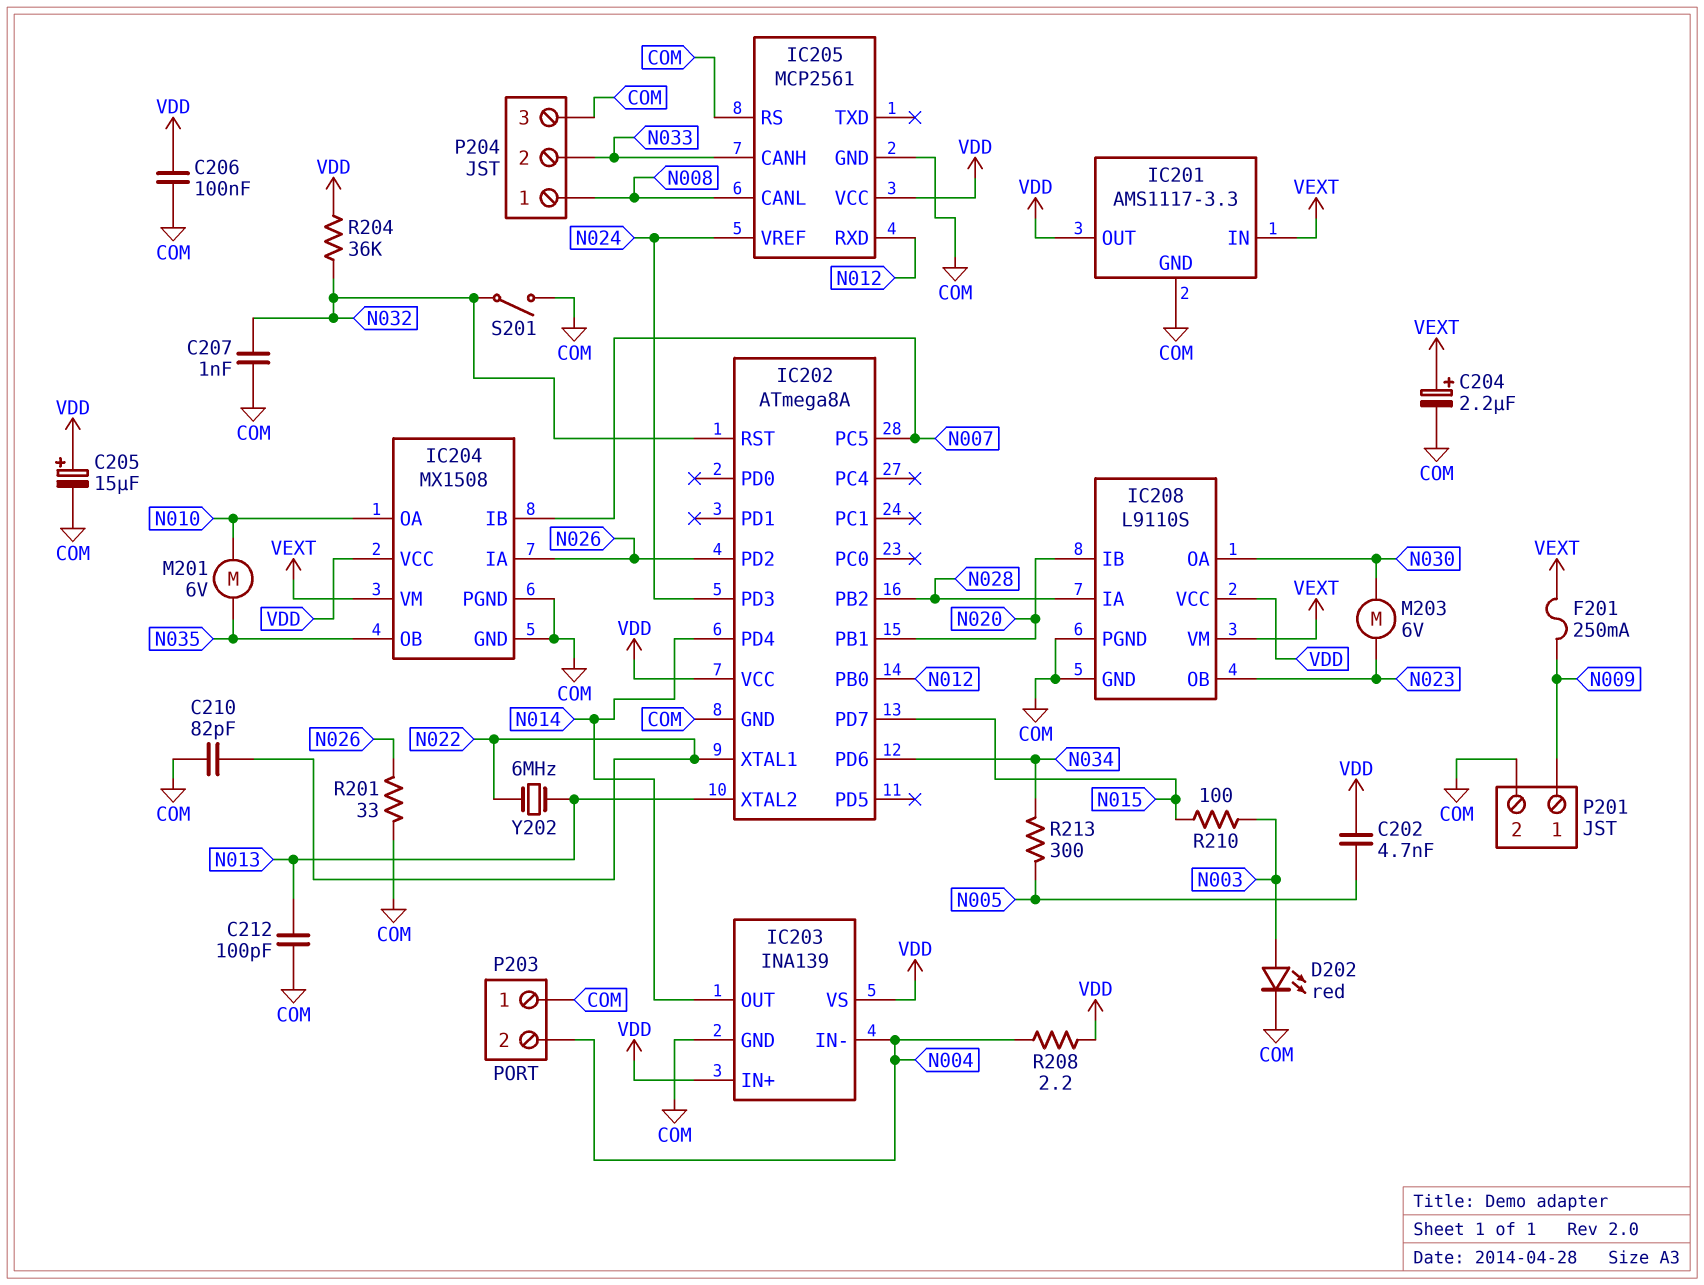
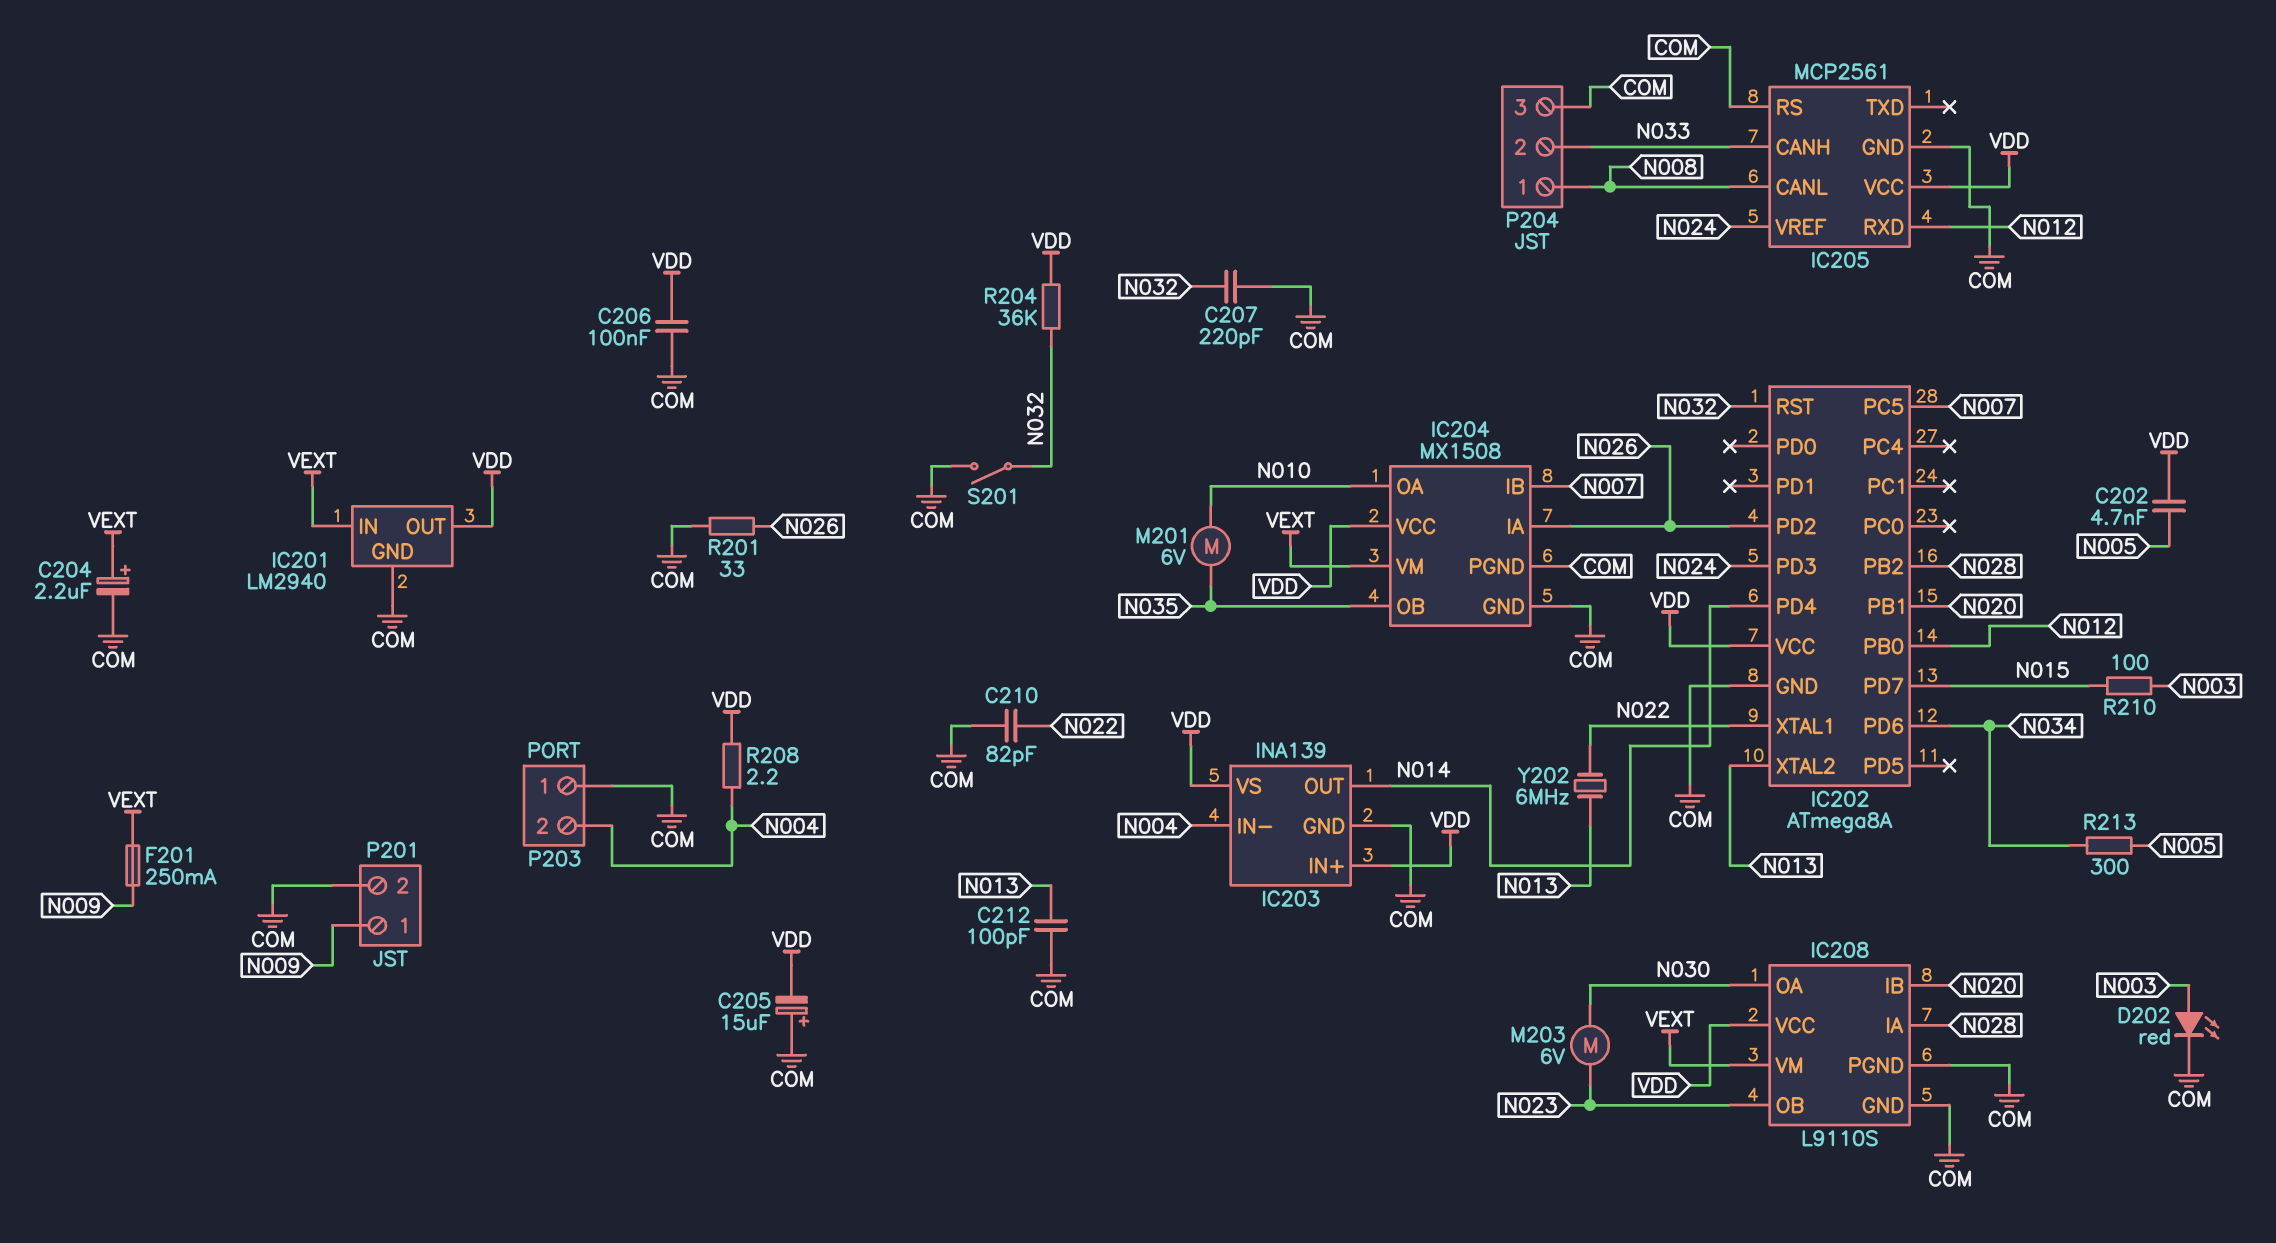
C205: 15uF (plus VDD, minus COM) -> 15uF (plus COM, minus VDD)
C207: 1nF (COM, N032) -> 220pF (COM, N032)
IC201: AMS1117-3.3 -> LM2940

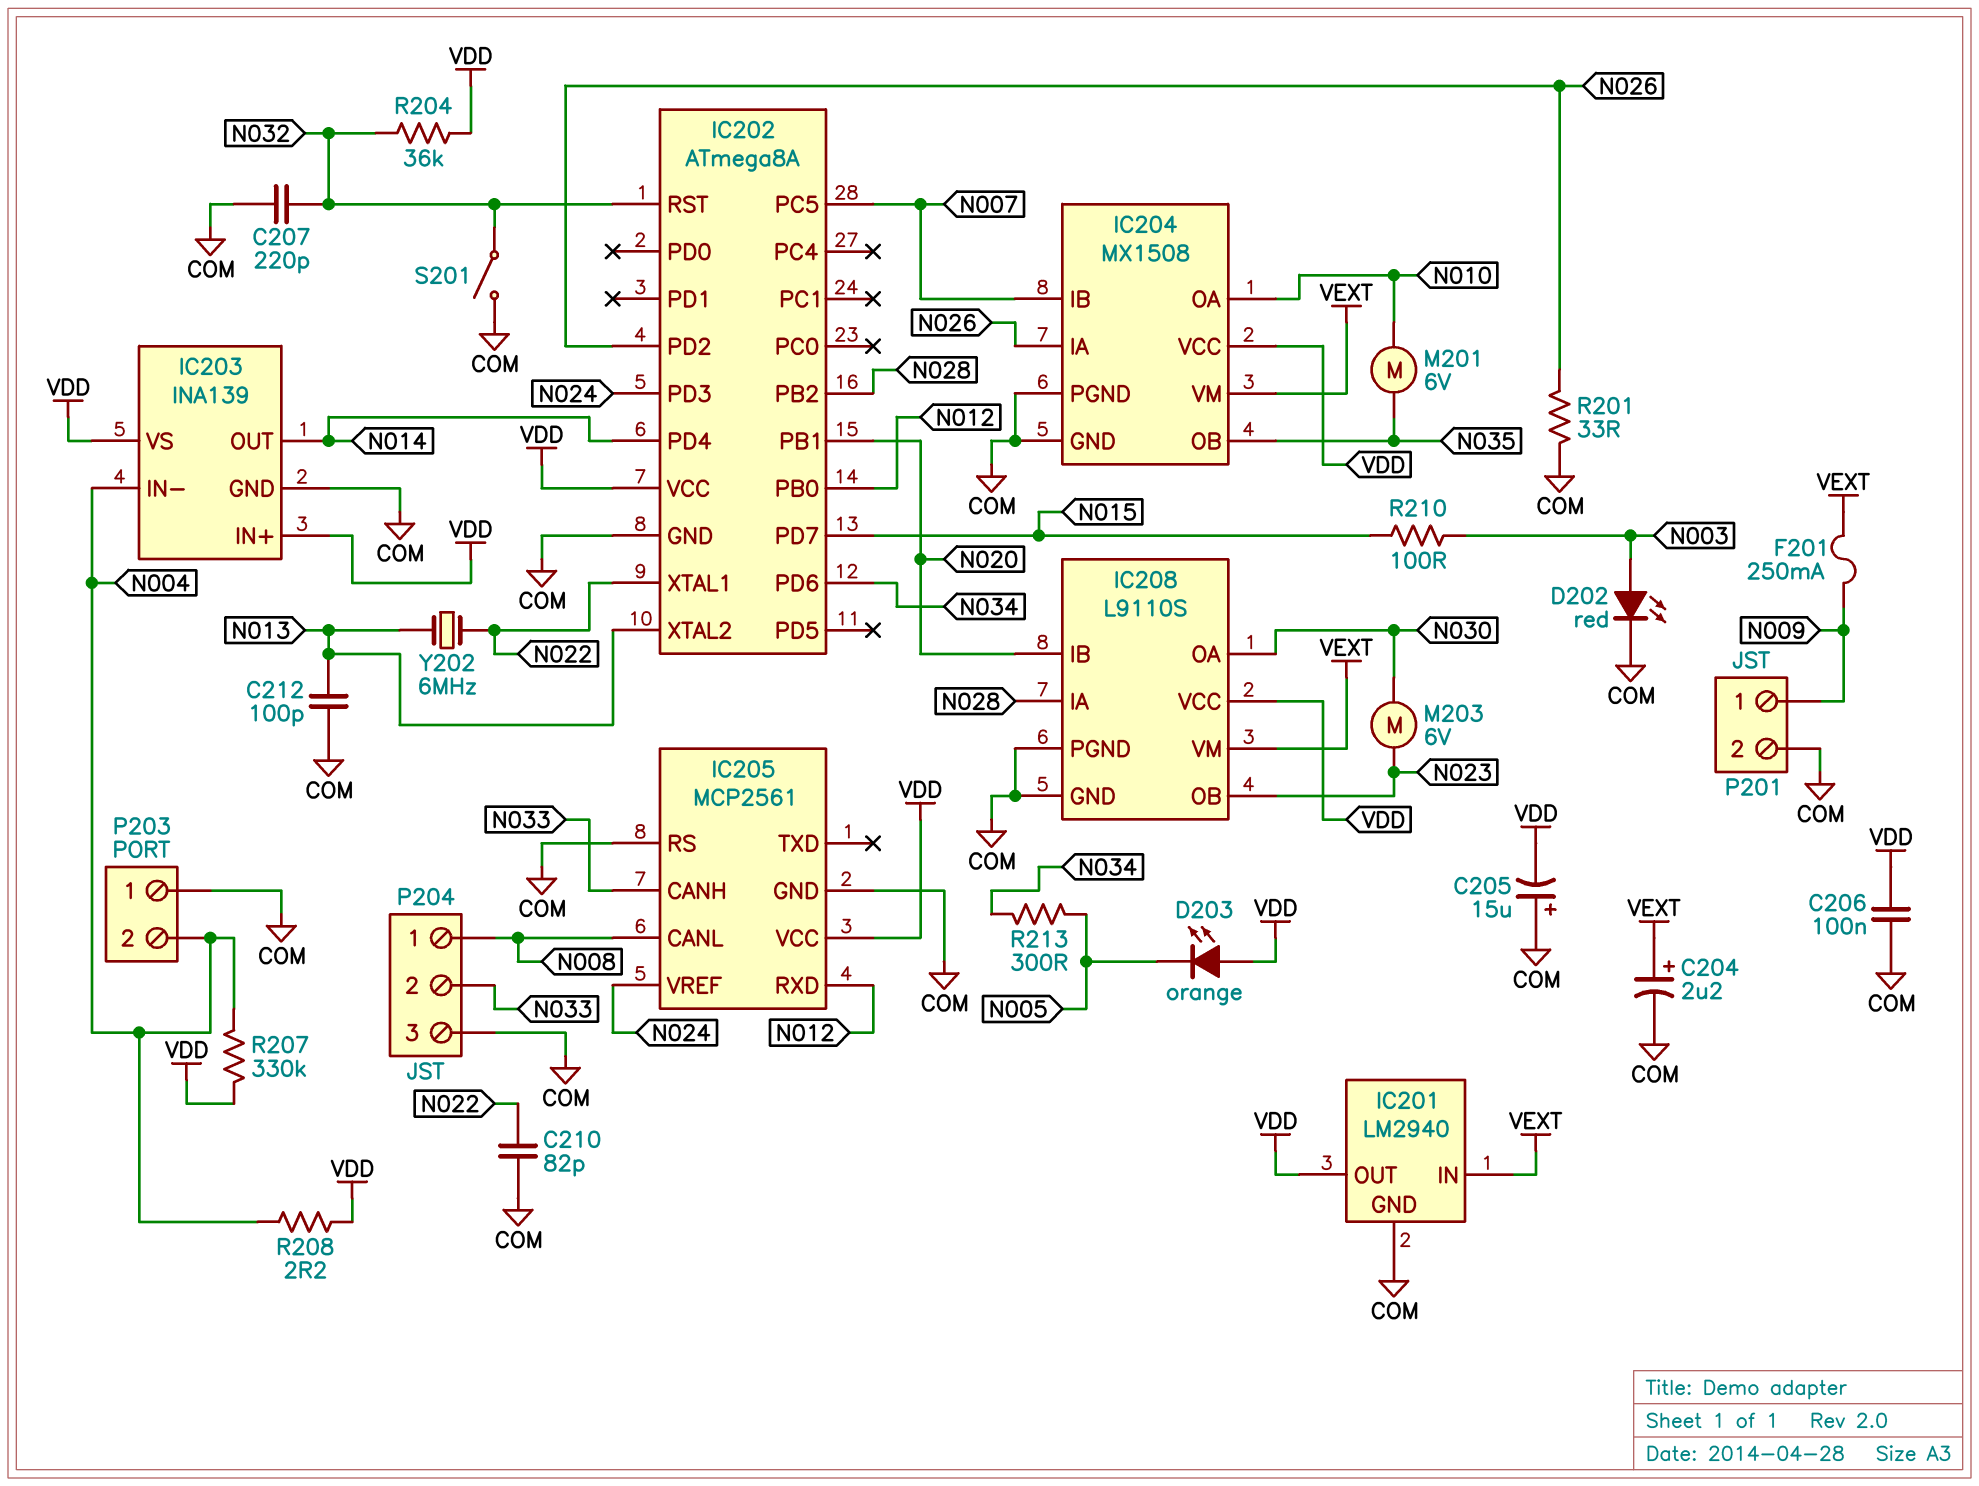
C202: 4.7nF (N005, VDD) -> none
D203: none -> LED orange (A VDD, K N005)
R207: none -> 330k (N004, VDD)

